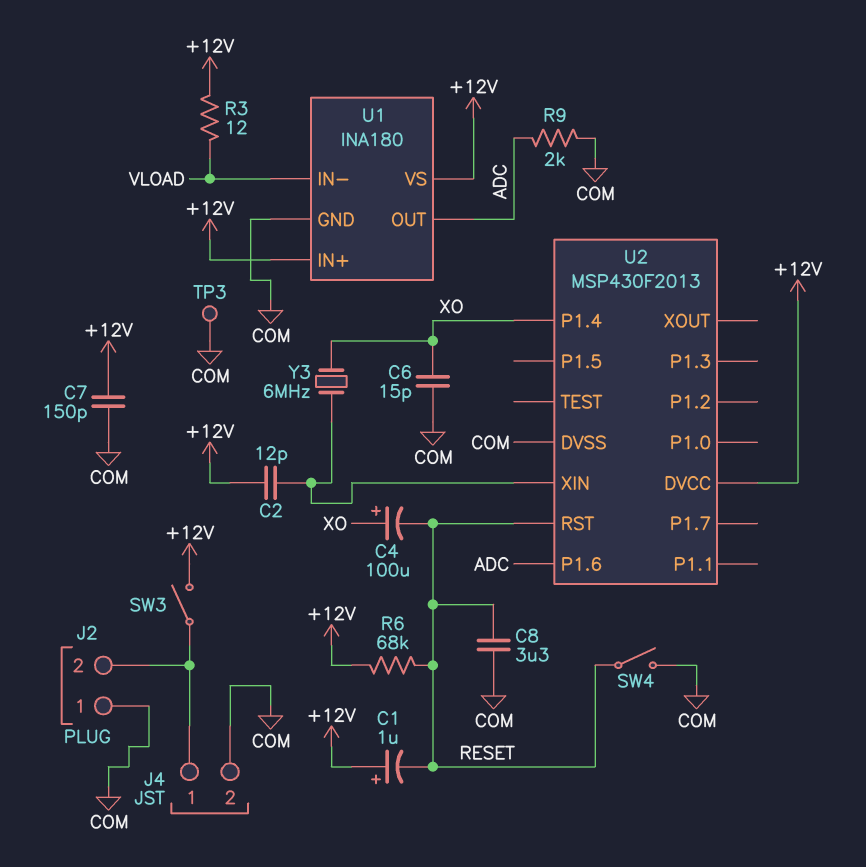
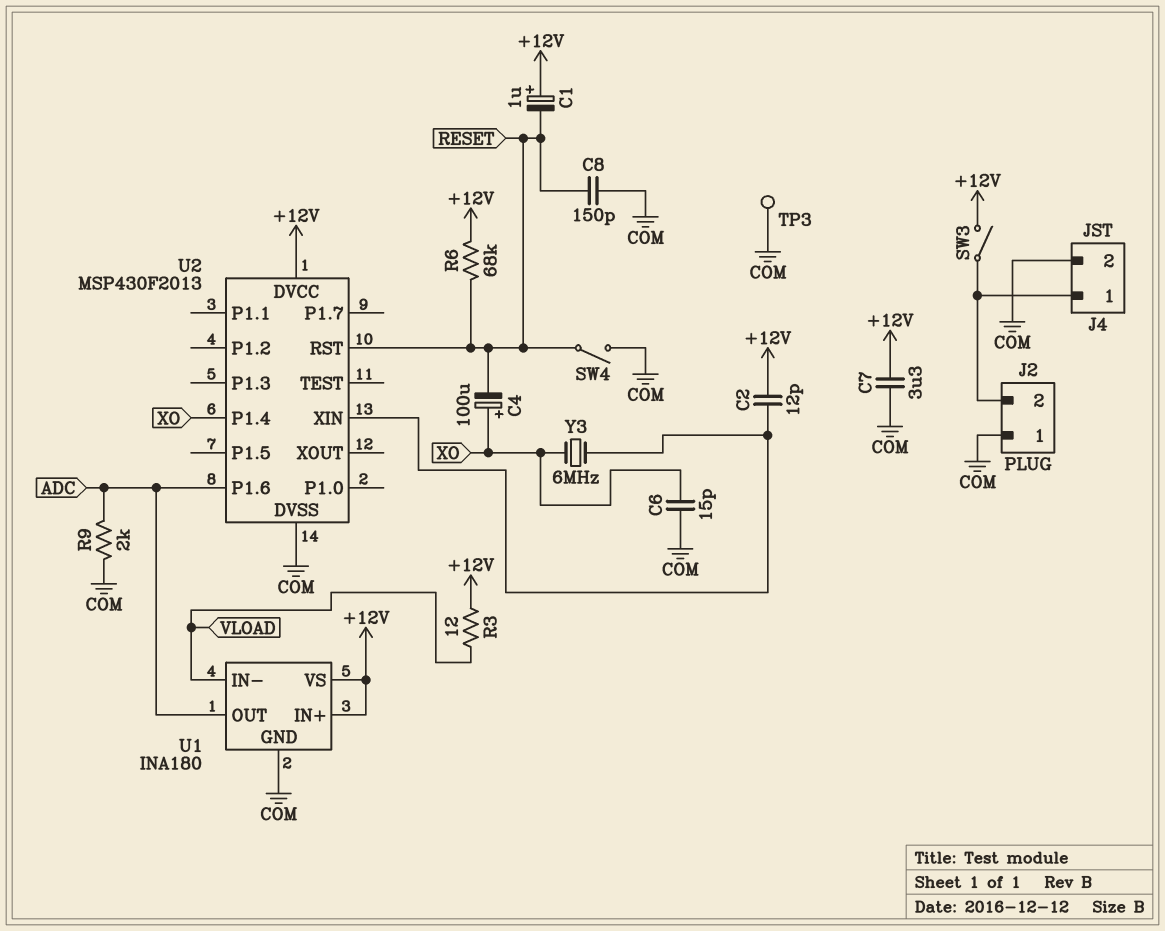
C7: 150pF (+12V, COM) -> 3.3uF (+12V, COM)
C8: 3.3uF (COM, RESET) -> 150pF (COM, RESET)

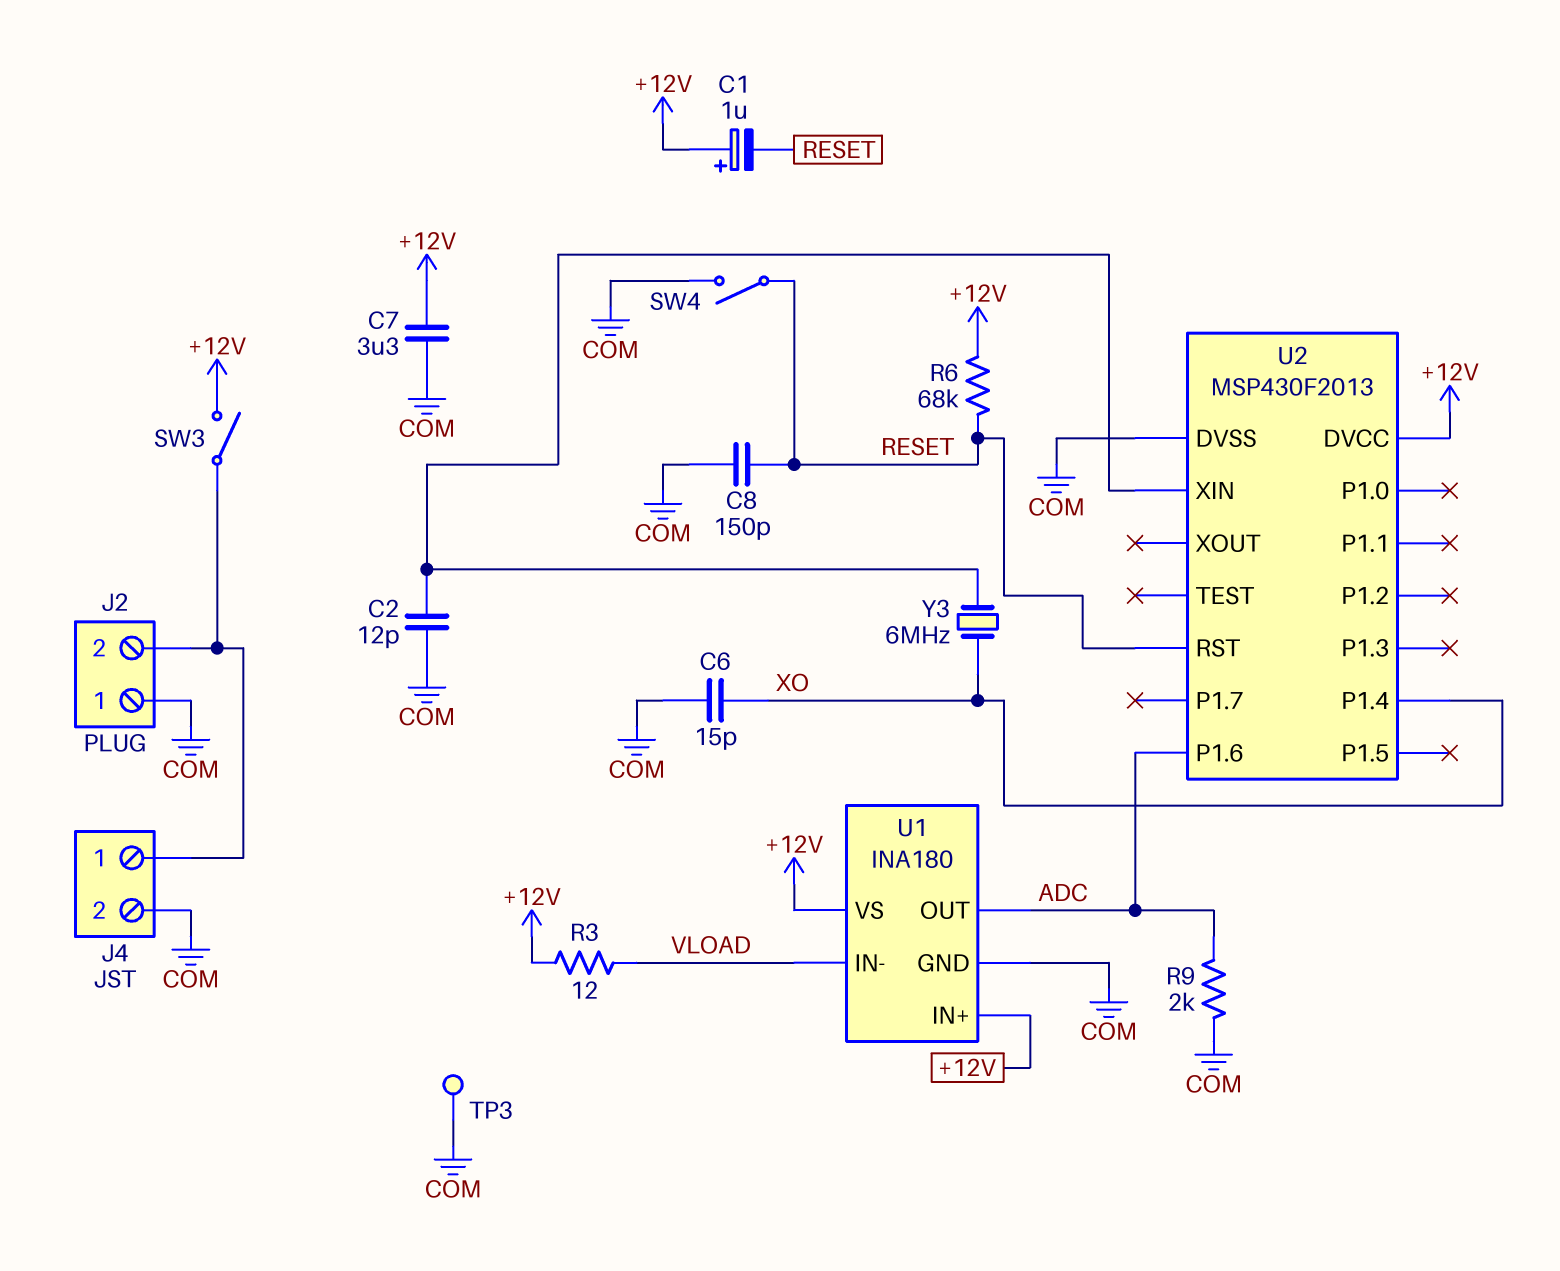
C2: 12pF (+12V, U2/XIN) -> 12pF (COM, U2/XIN)
C4: 100uF (plus XO, minus RESET) -> none

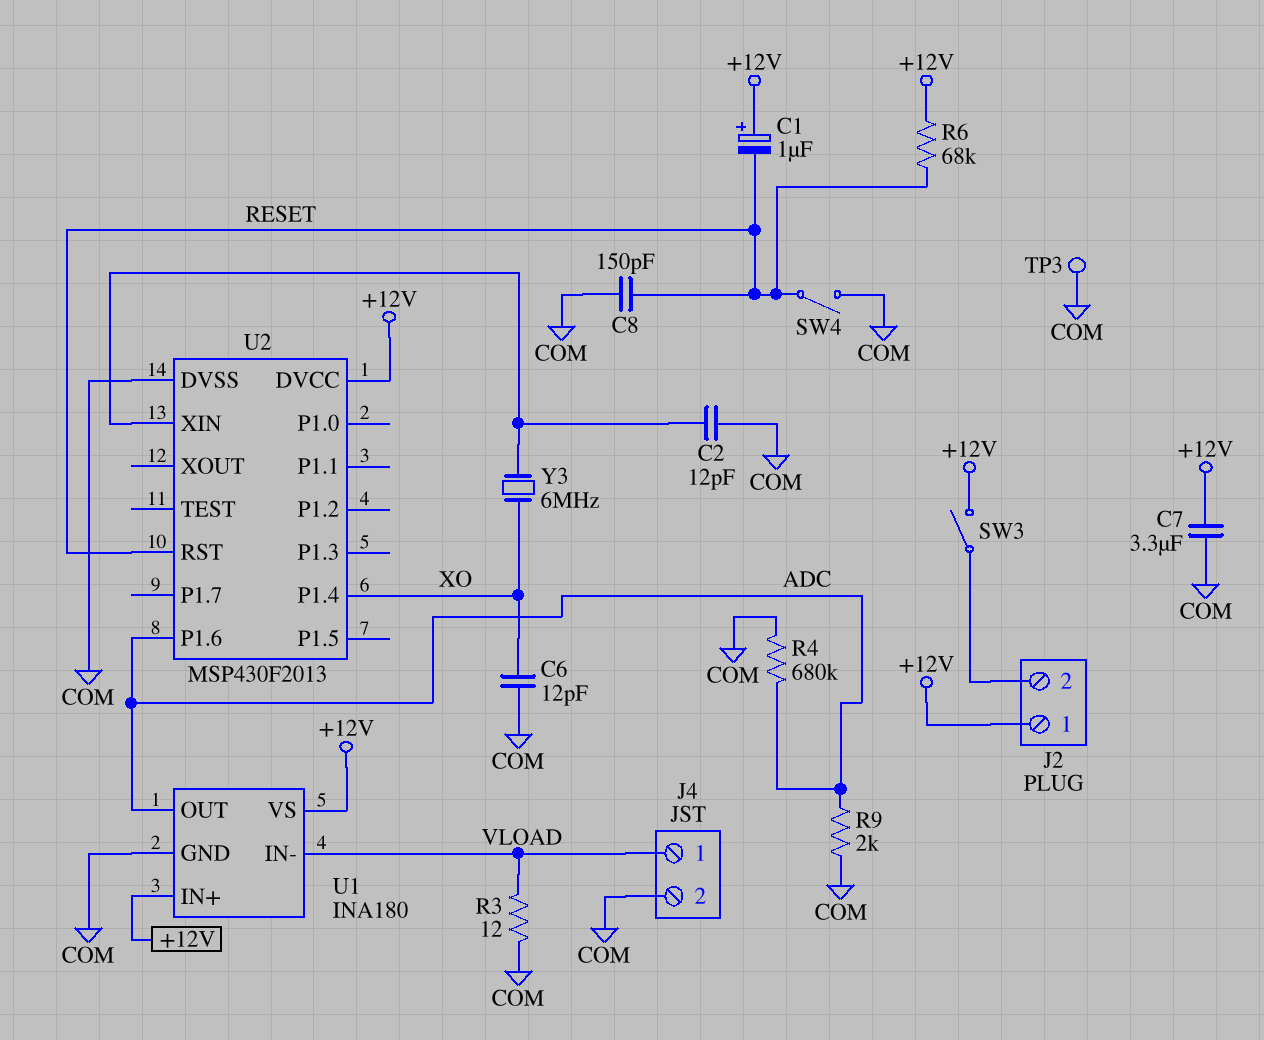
C6: 15pF (COM, XO) -> 12pF (COM, XO)
J2 pin 1: COM -> +12V
J4 pin 1: J2/2 -> VLOAD
R3: 12 (+12V, VLOAD) -> 12 (COM, VLOAD)
R4: none -> 680k (ADC, COM)

